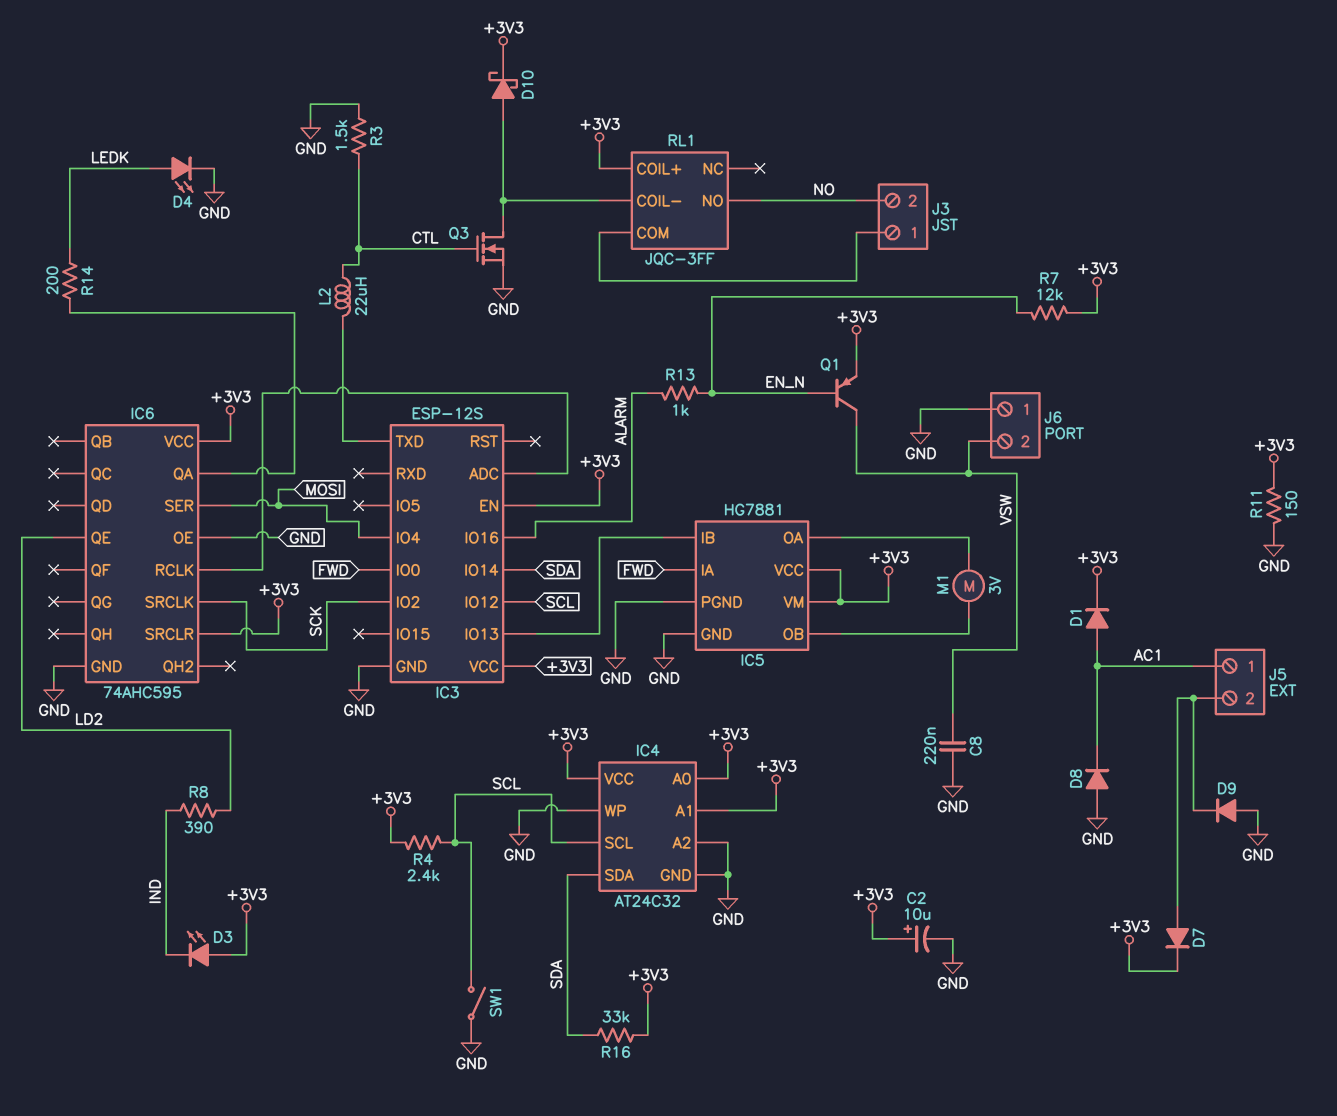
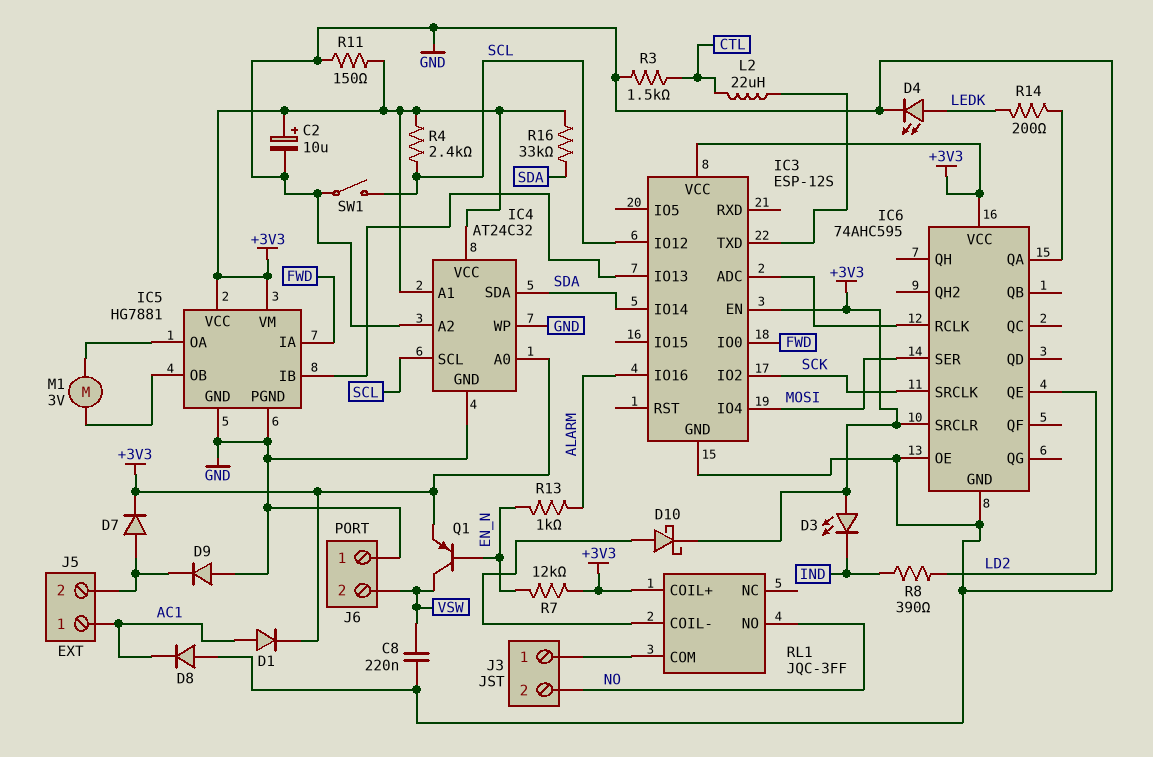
Q3: NMOS (G CTL, D RL1/COIL-, S GND) -> none

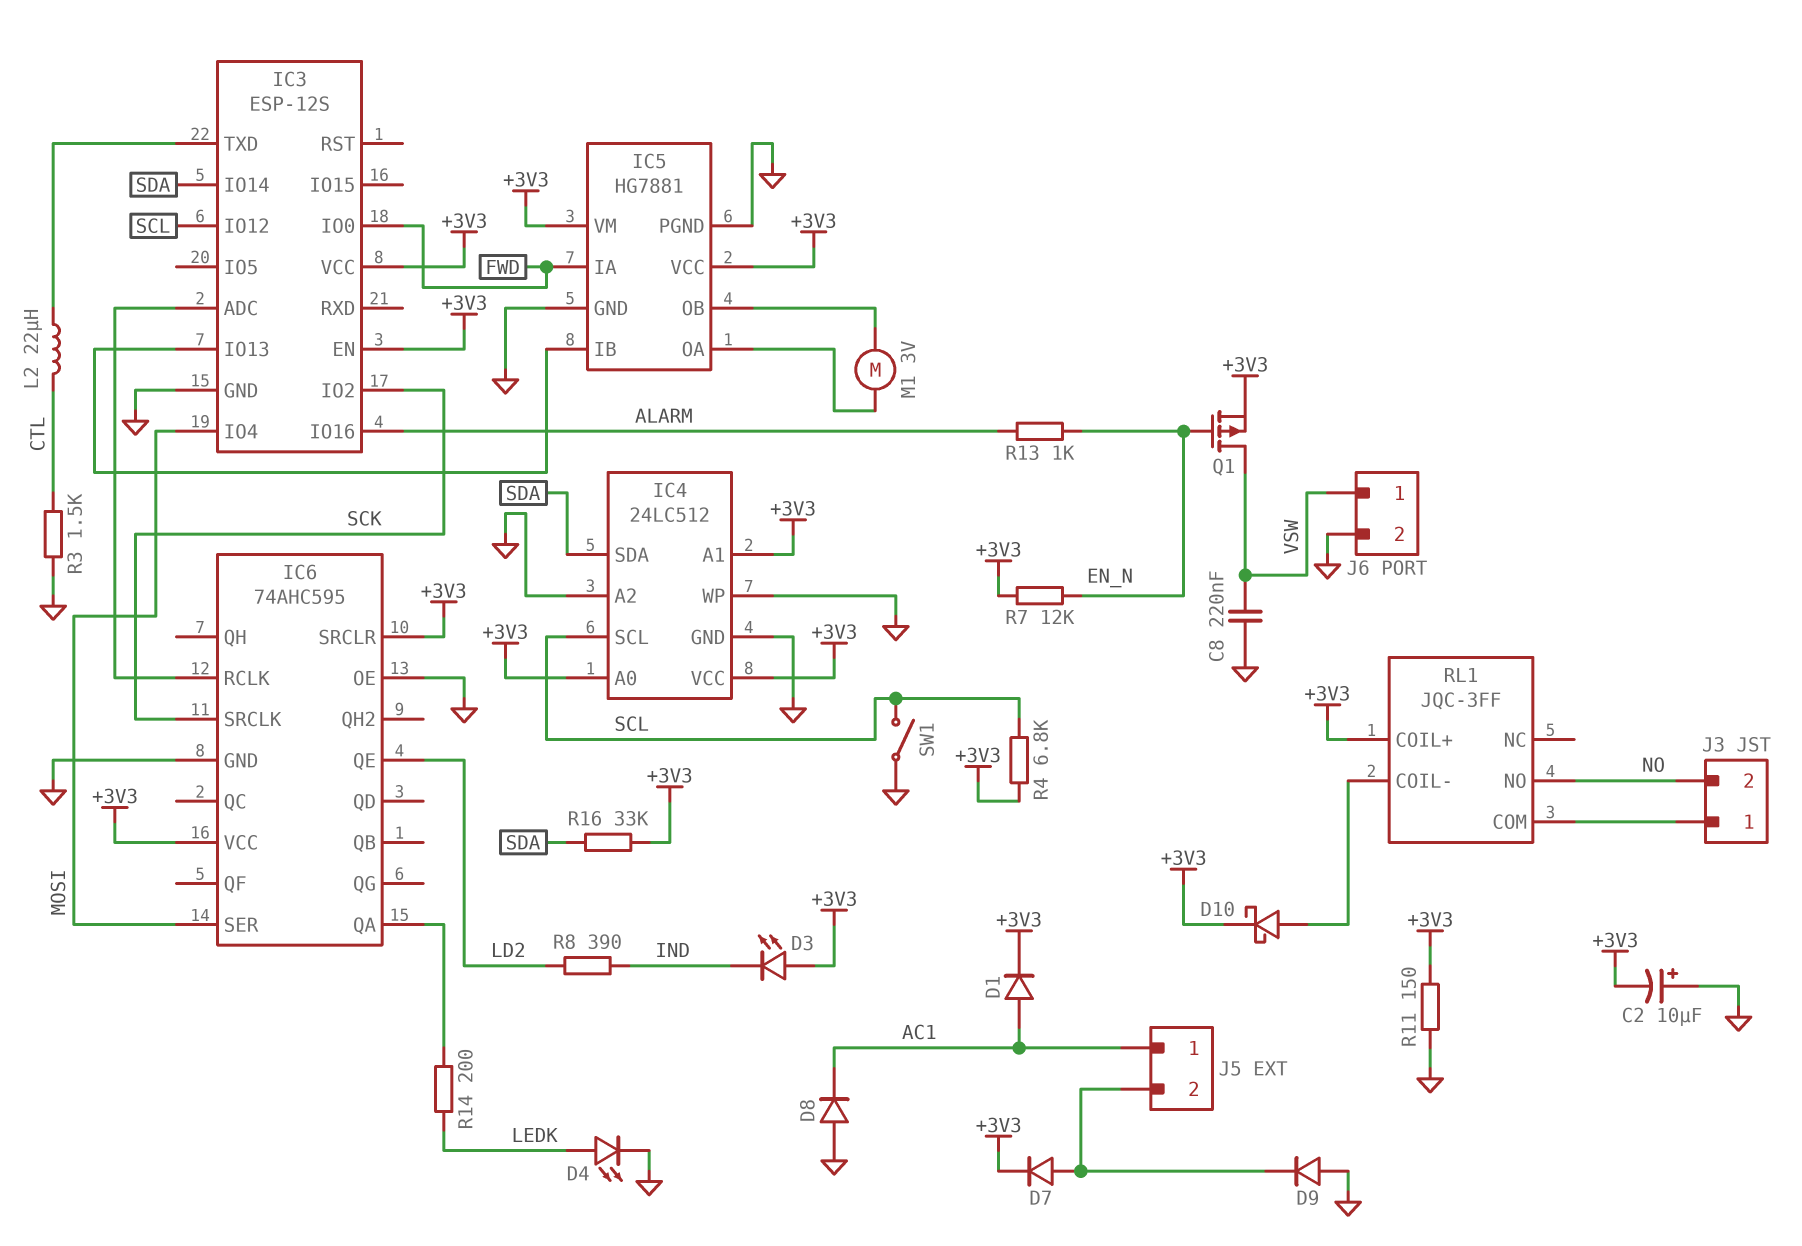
C2: 10uF (plus +3V3, minus GND) -> 10uF (plus GND, minus +3V3)
IC4: AT24C32 -> 24LC512
J6 pin 1: GND -> VSW
J6 pin 2: VSW -> GND
Q1: PNP (B EN_N, C VSW, E +3V3) -> PMOS (G EN_N, D VSW, S +3V3)
R4: 2.4k (+3V3, SCL) -> 6.8k (+3V3, SCL)

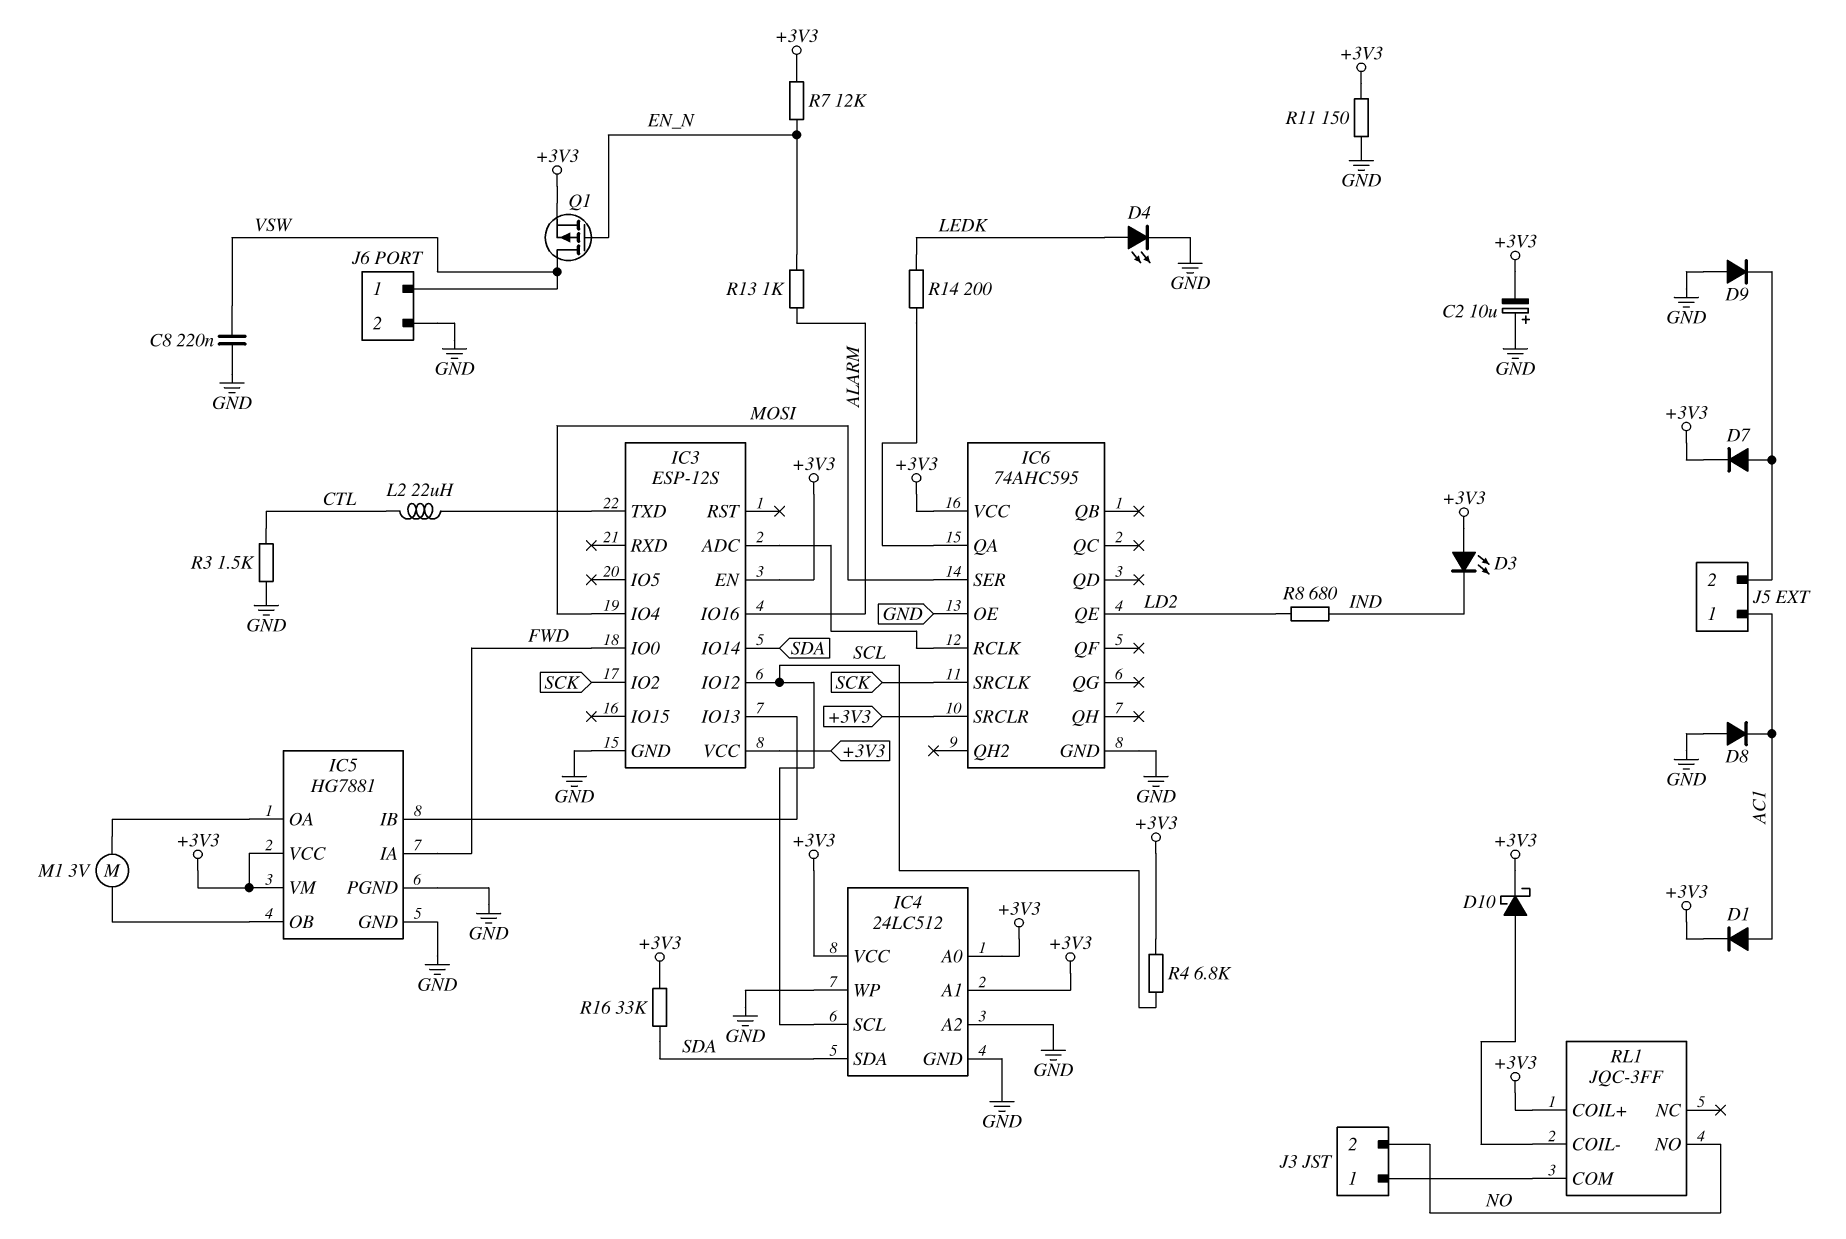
R8: 390 (IND, LD2) -> 680 (IND, LD2)
SW1: switch (GND, SCL) -> none

